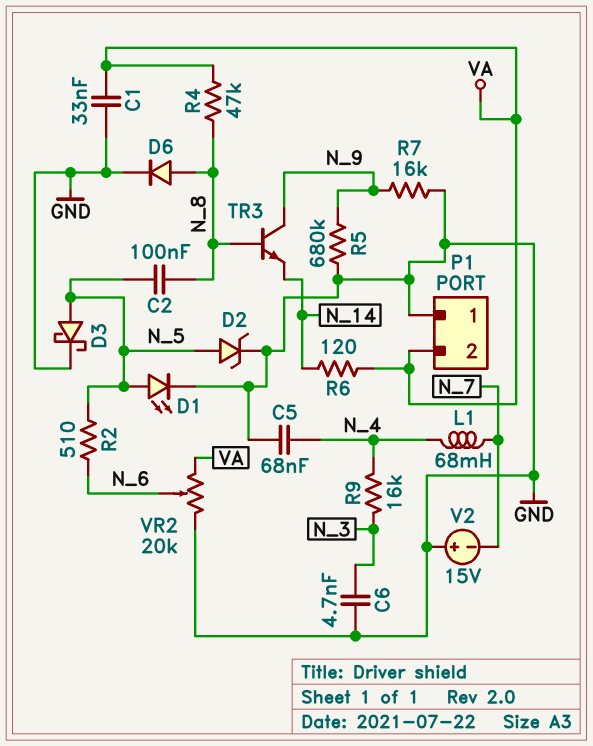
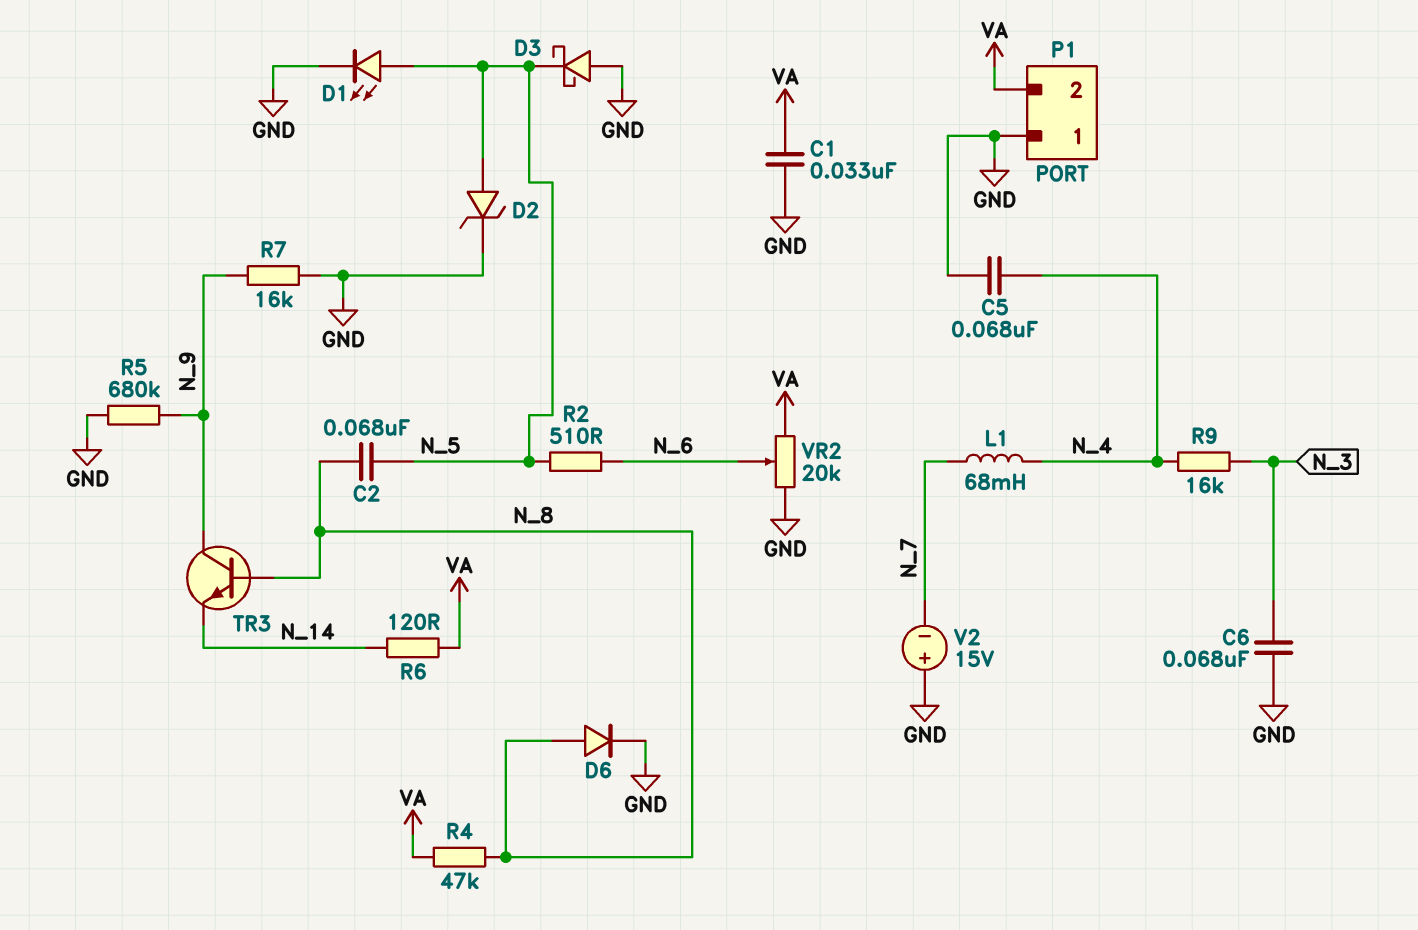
C2: 100nF (N_5, N_8) -> 68nF (N_5, N_8)
C6: 4.7nF (GND, N_3) -> 68nF (GND, N_3)
D3: schottky (A N_5, K GND) -> schottky (A GND, K N_5)

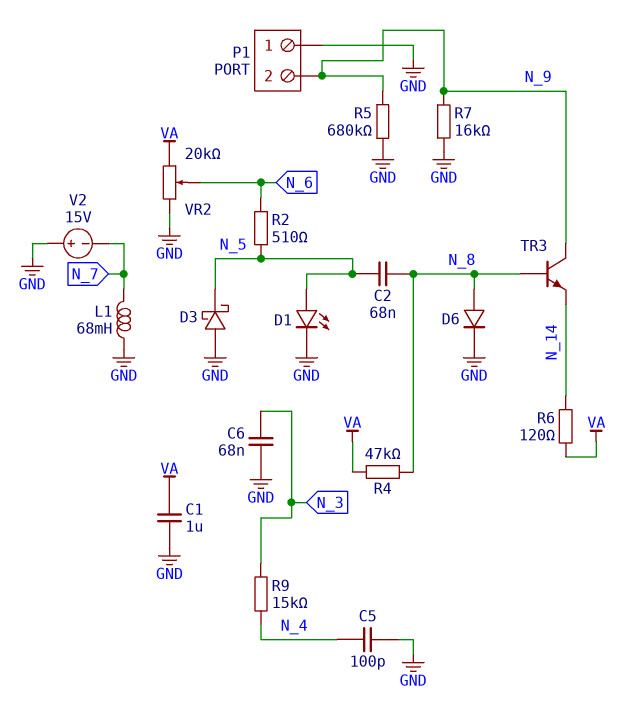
C1: 33nF (GND, VA) -> 1uF (GND, VA)
C5: 68nF (GND, N_4) -> 100pF (GND, N_4)
D2: zener (A N_5, K GND) -> none
L1: 68mH (N_4, N_7) -> 68mH (GND, N_7)
P1 pin 2: VA -> N_9
R9: 16k (N_3, N_4) -> 15k (N_3, N_4)

